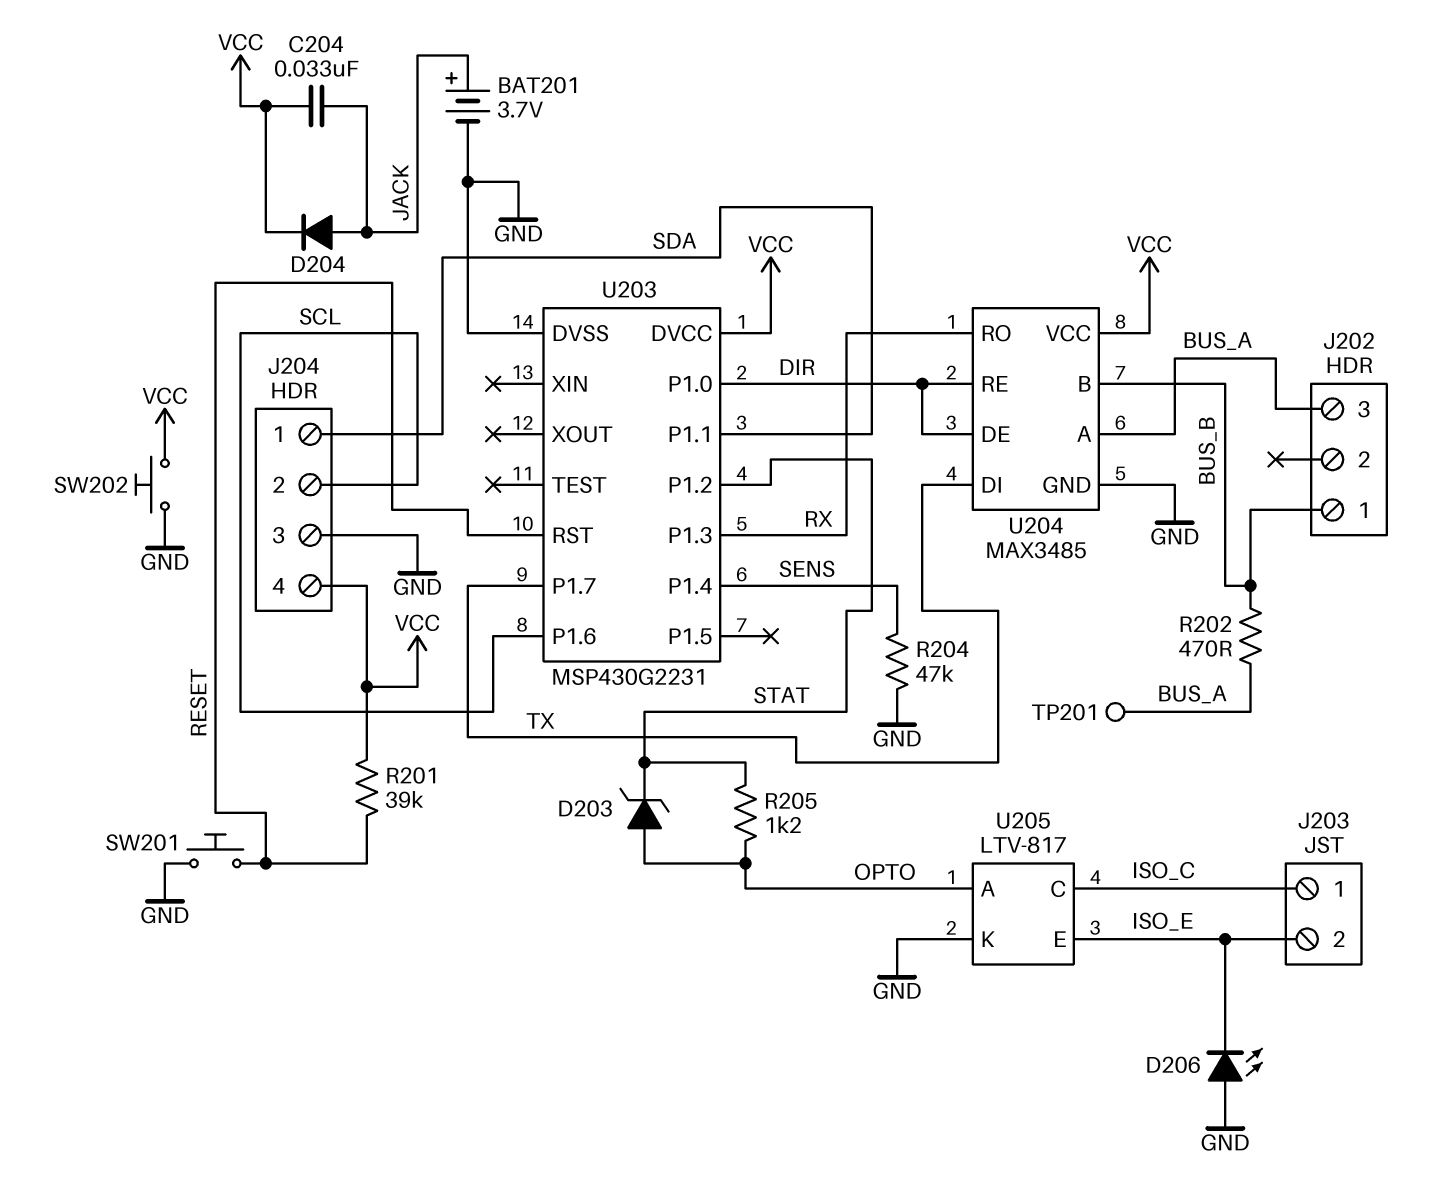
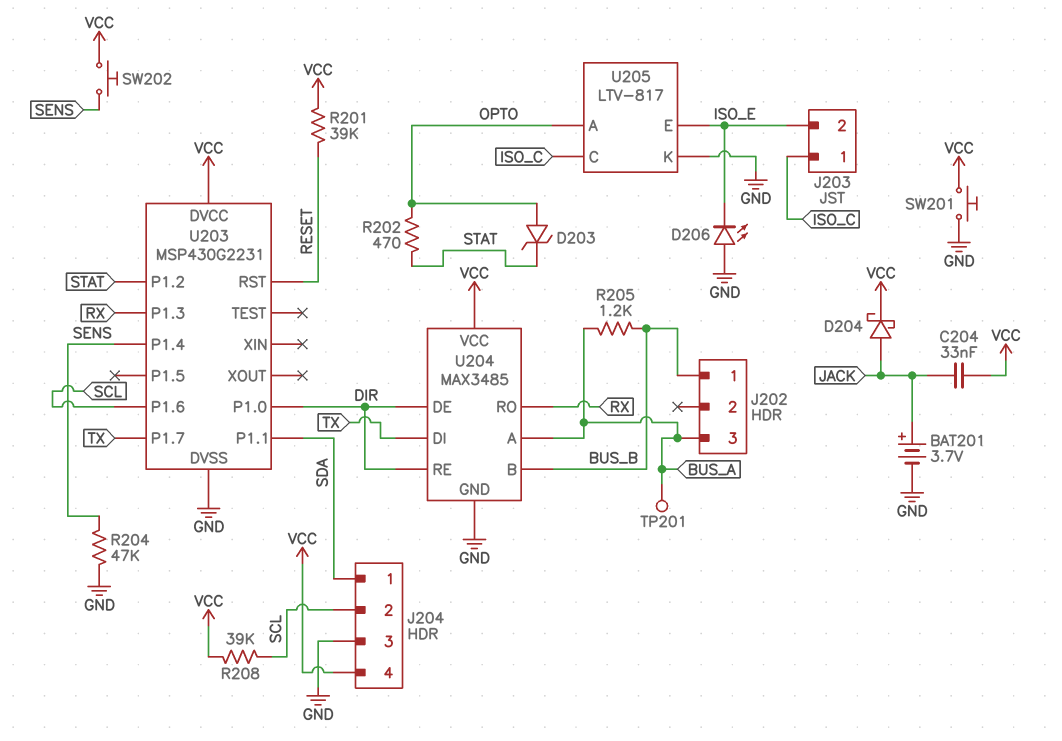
D204: diode (A JACK, K VCC) -> schottky (A JACK, K VCC)
R202: 470 (BUS_A, BUS_B) -> 470 (OPTO, STAT)
R205: 1.2k (OPTO, STAT) -> 1.2k (BUS_A, BUS_B)
R208: none -> 39k (SCL, VCC)
SW201: button (GND, RESET) -> button (GND, VCC)
SW202: button (GND, VCC) -> button (SENS, VCC)

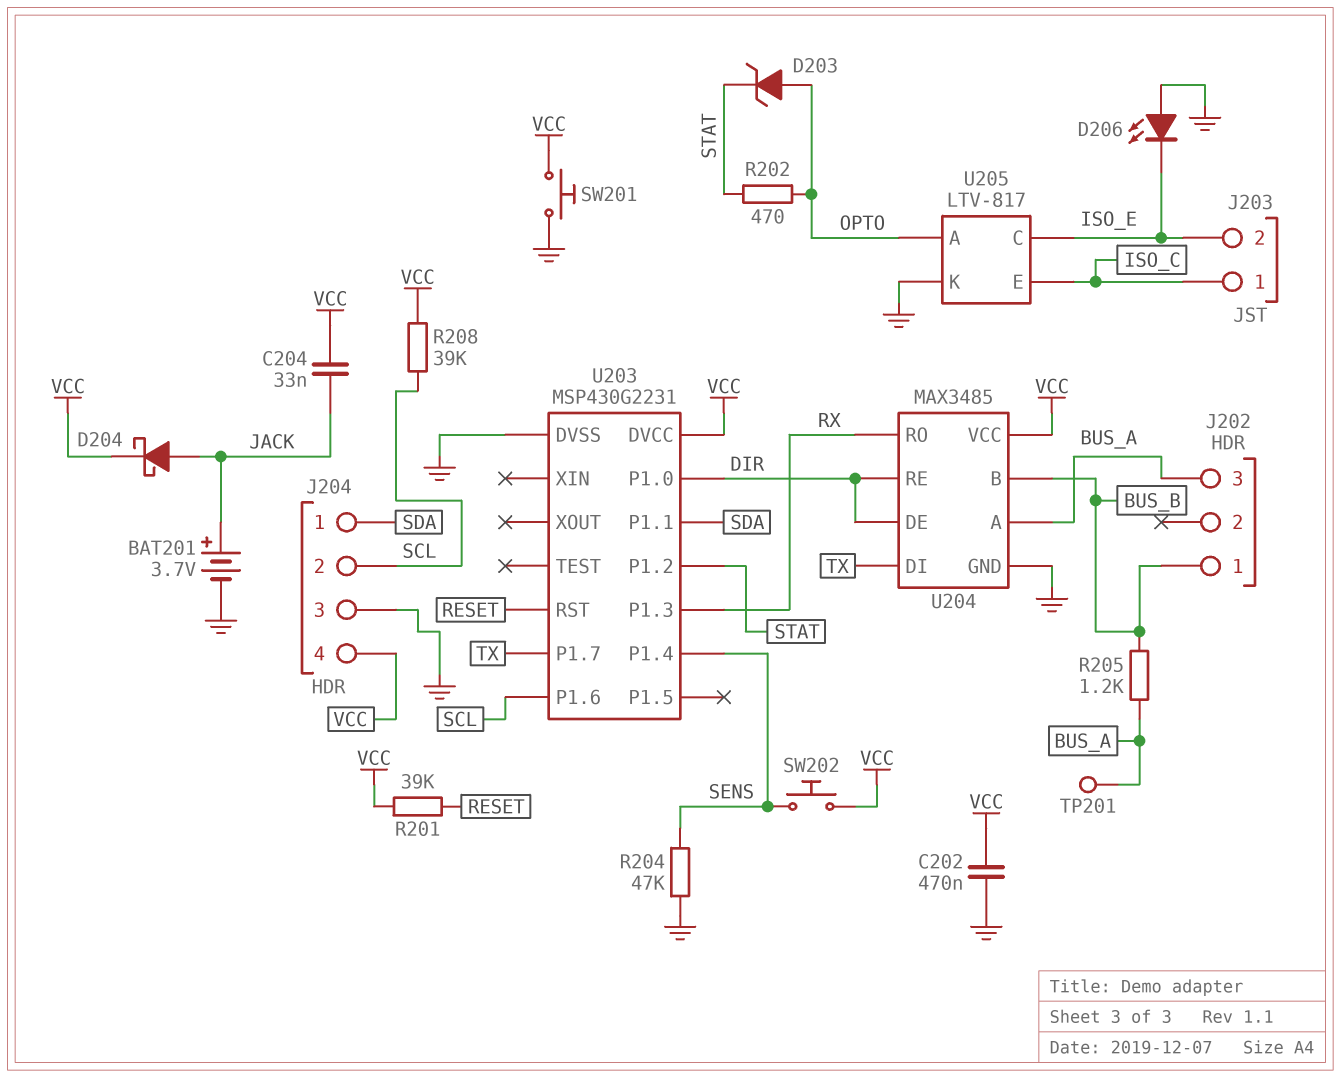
C202: none -> 470nF (GND, VCC)
U205 pin C: ISO_C -> ISO_E
U205 pin E: ISO_E -> ISO_C

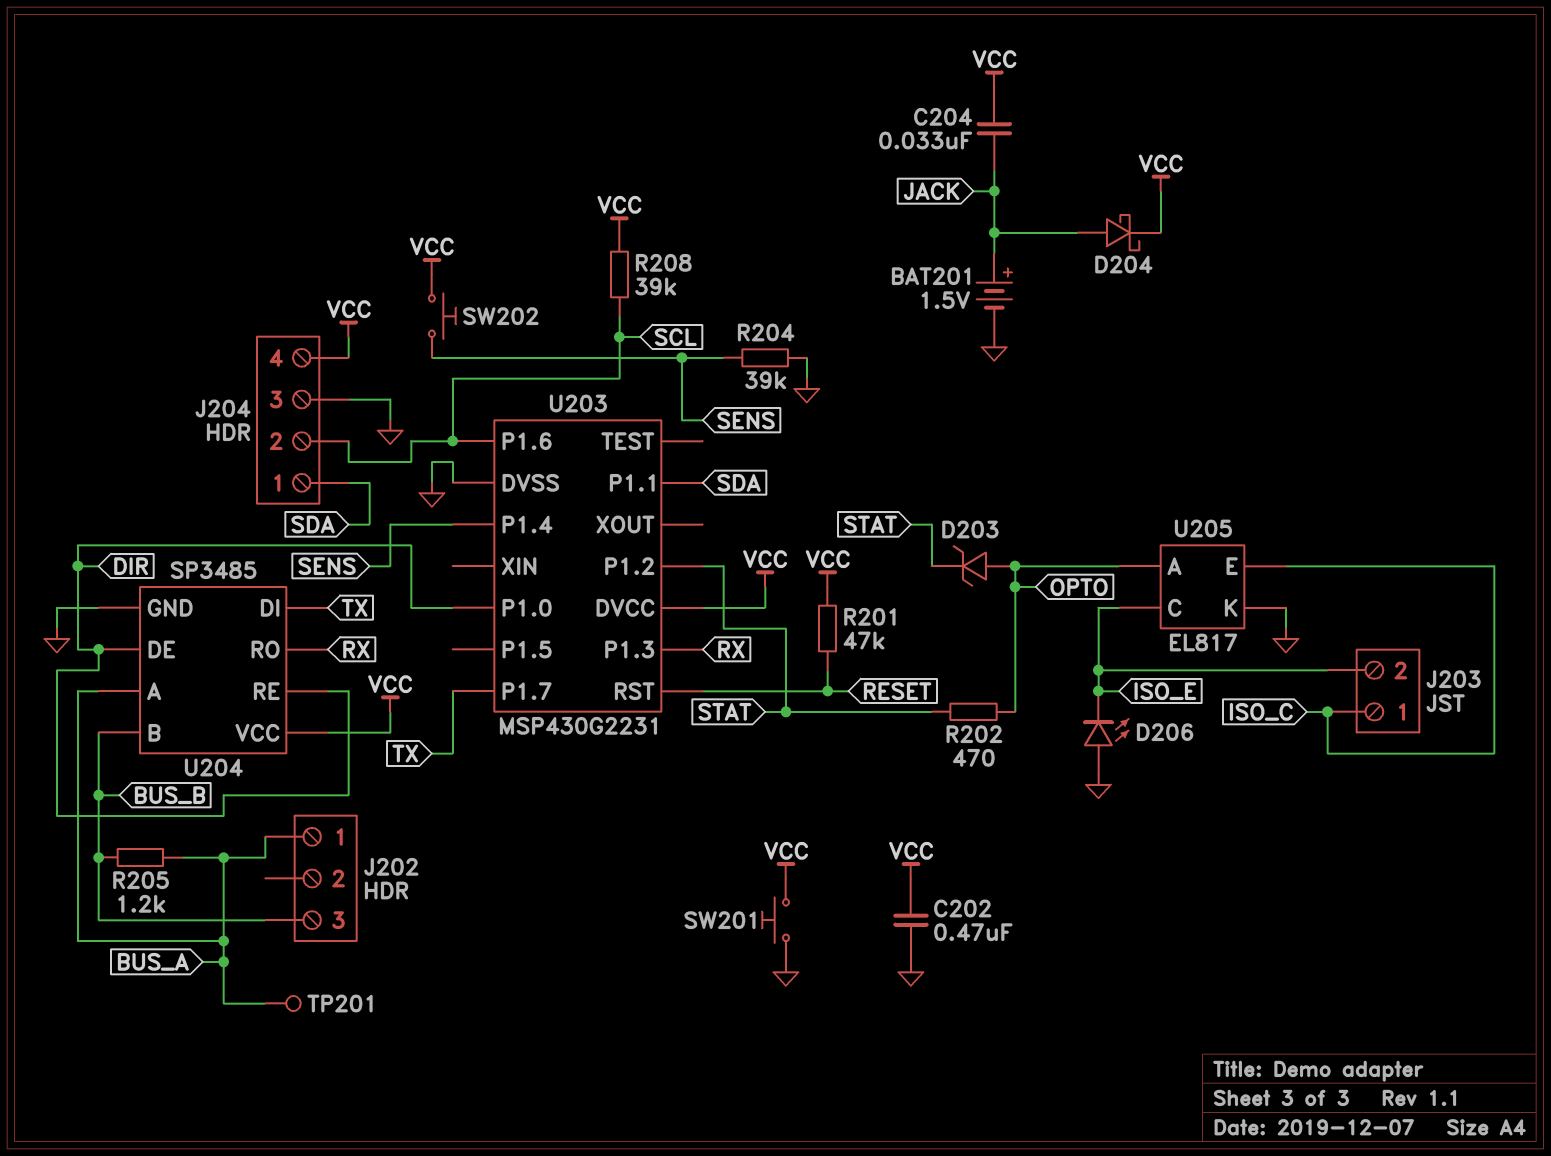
BAT201: 3.7V (plus JACK, minus GND) -> 1.5V (plus JACK, minus GND)
J202 pin 1: BUS_B -> BUS_A
J202 pin 3: BUS_A -> BUS_B
R201: 39k (RESET, VCC) -> 47k (RESET, VCC)
R204: 47k (GND, SENS) -> 39k (GND, SENS)
U204: MAX3485 -> SP3485
U205: LTV-817 -> EL817

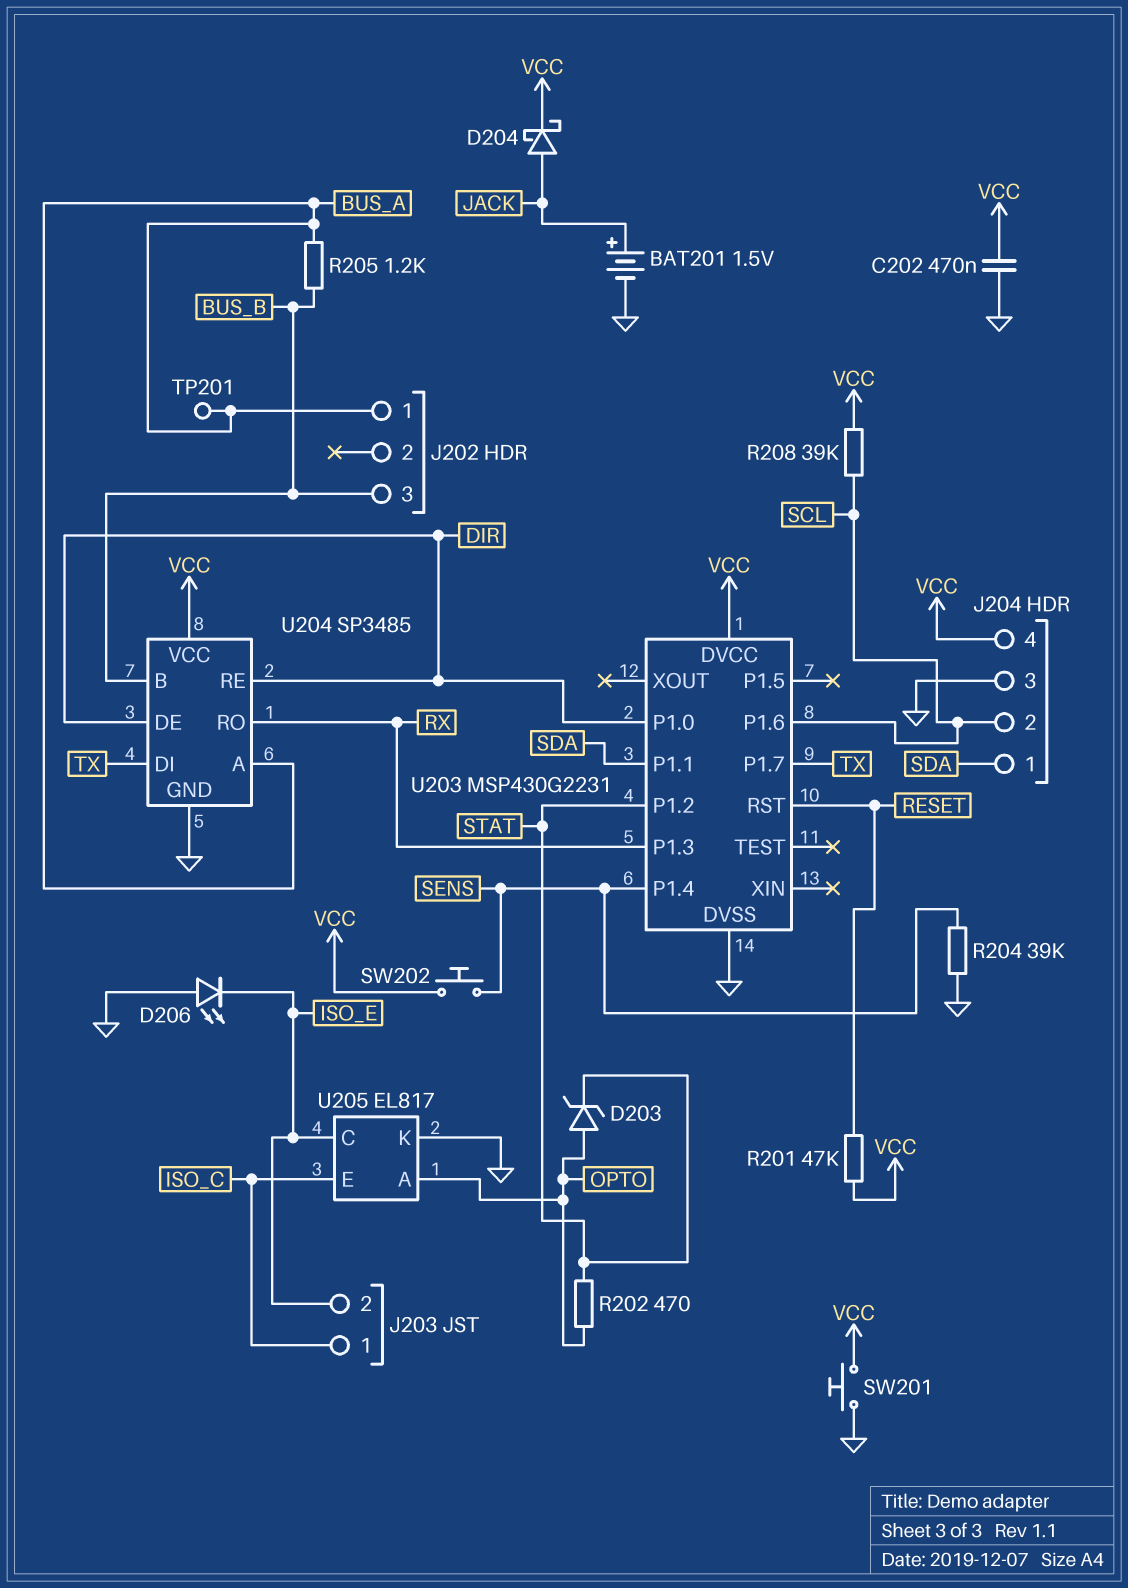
C204: 33nF (JACK, VCC) -> none

